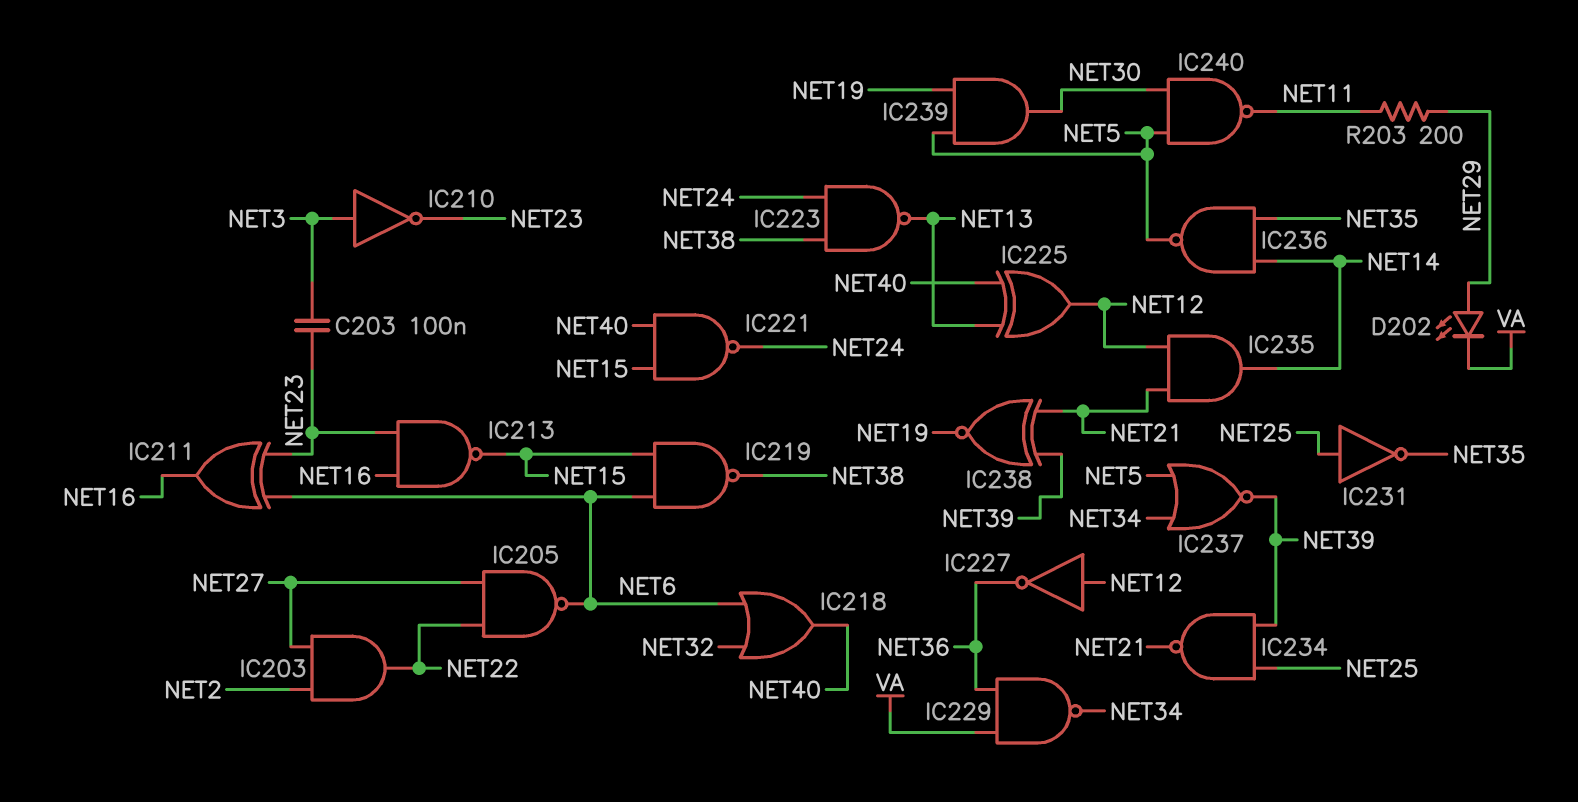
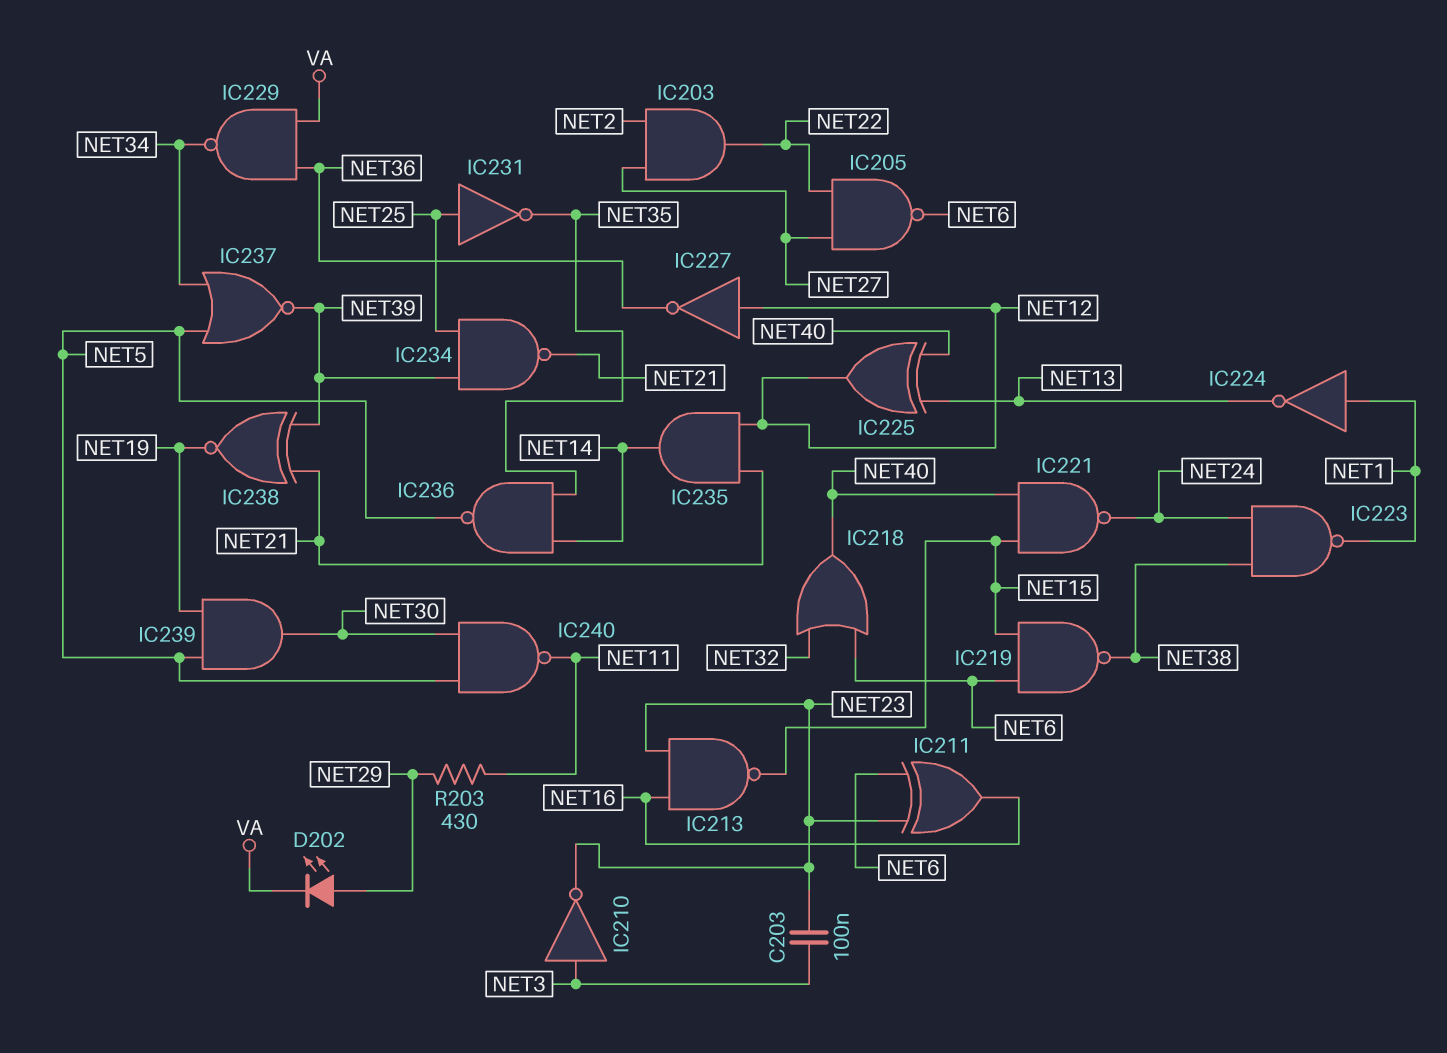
IC223: NAND (in NET24, in NET38, out NET13) -> NAND (in NET24, in NET38, out NET1)
IC224: none -> NOT (in NET1, out NET13)
R203: 200 (NET11, NET29) -> 430 (NET11, NET29)

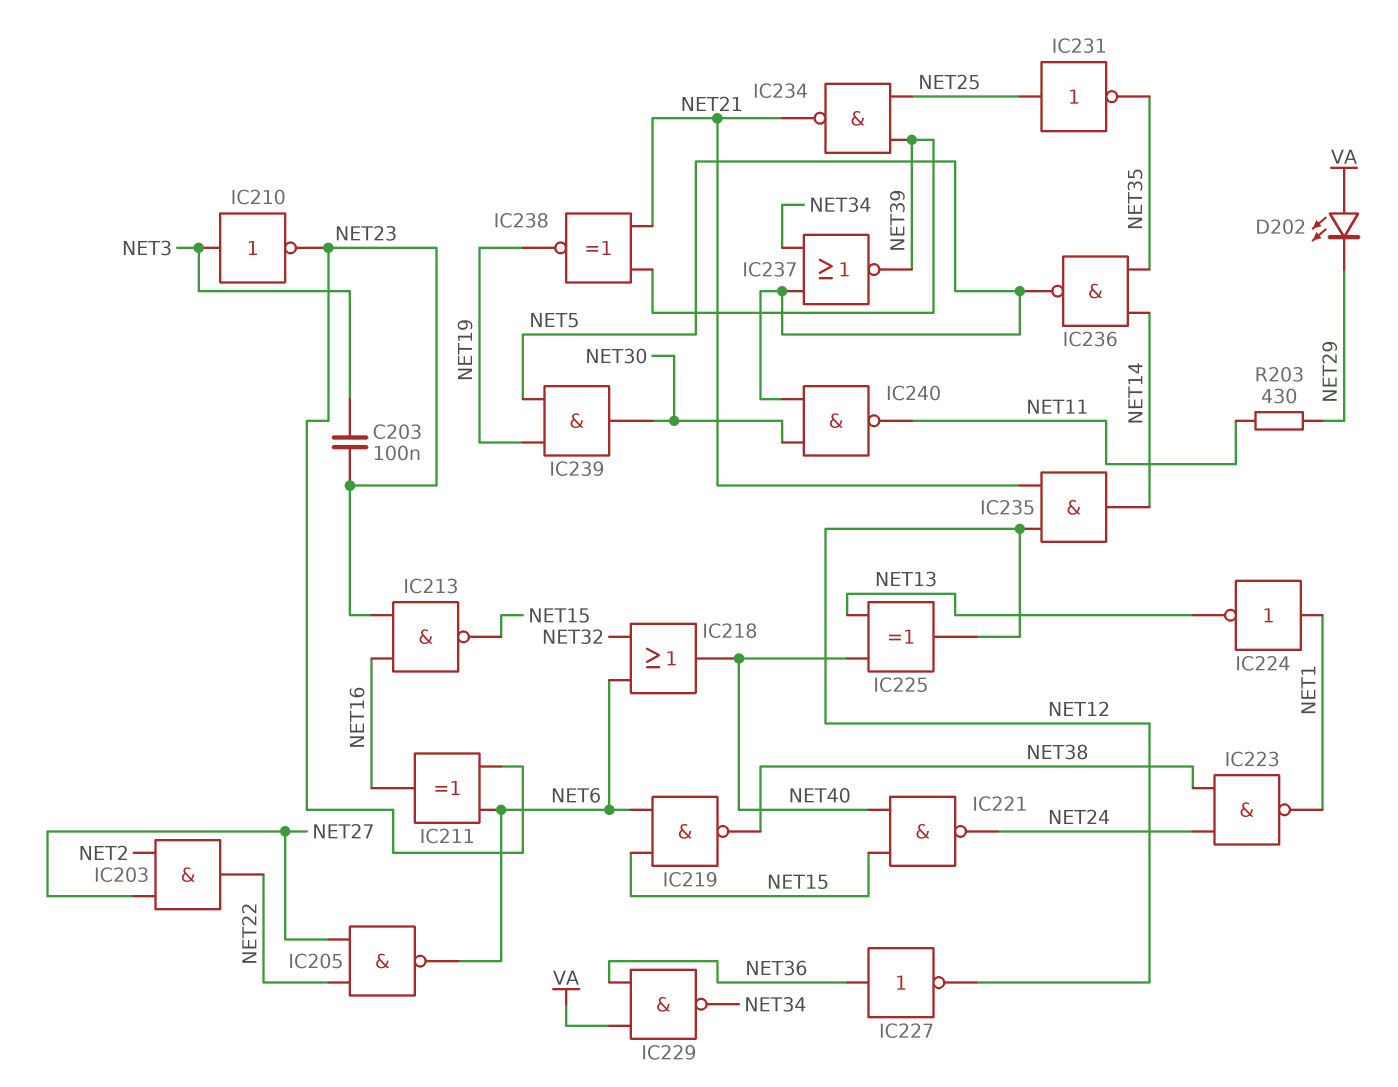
D202: LED (A NET29, K VA) -> LED (A VA, K NET29)
IC227: NOT (in NET12, out NET36) -> NOT (in NET36, out NET12)

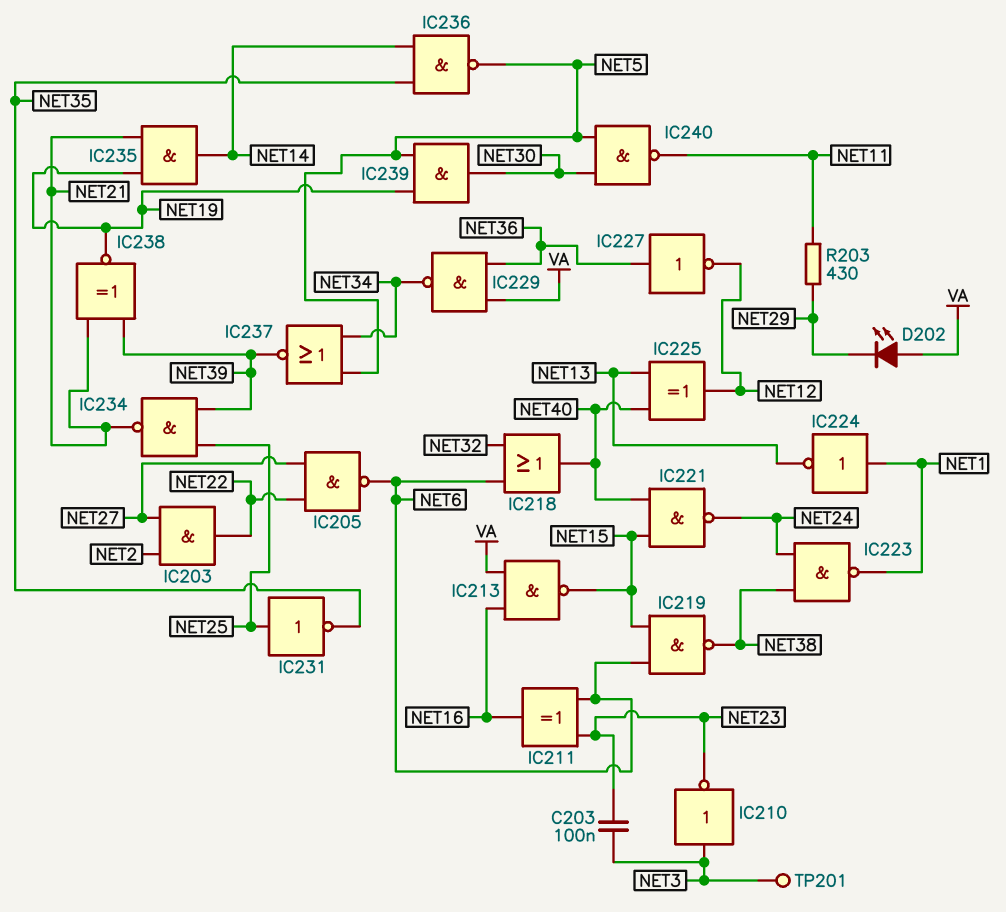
IC213: NAND (in NET16, in NET23, out NET15) -> NAND (in NET16, in VA, out NET15)
IC235: AND (in NET12, in NET21, out NET14) -> AND (in NET19, in NET21, out NET14)
TP201: none -> test point (NET3)

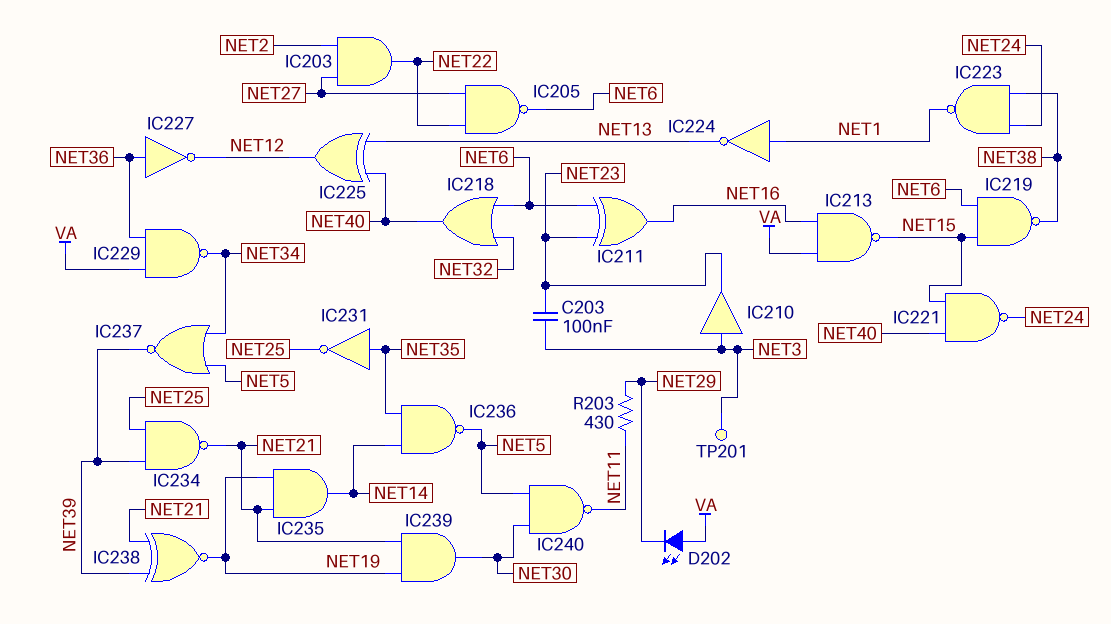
IC210: NOT (in NET3, out NET23) -> buffer (in NET3, out NET23)
IC231: NOT (in NET25, out NET35) -> NOT (in NET35, out NET25)
IC239: AND (in NET5, in NET19, out NET30) -> AND (in NET19, in NET21, out NET30)

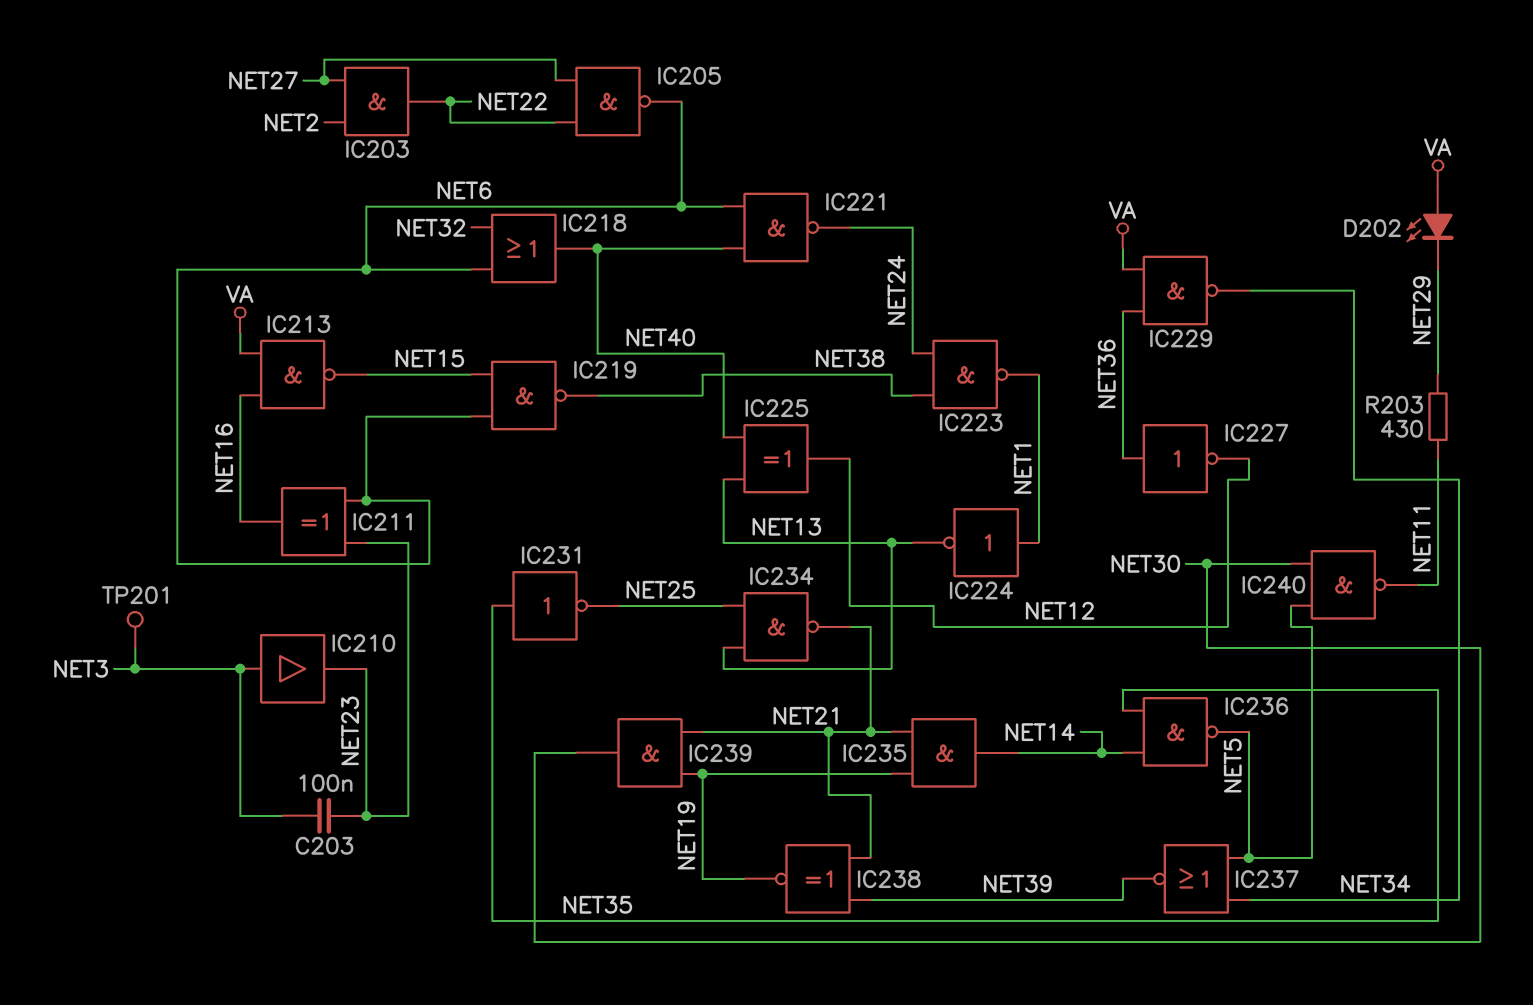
IC221: NAND (in NET15, in NET40, out NET24) -> NAND (in NET6, in NET40, out NET24)
IC234: NAND (in NET25, in NET39, out NET21) -> NAND (in NET13, in NET25, out NET21)

